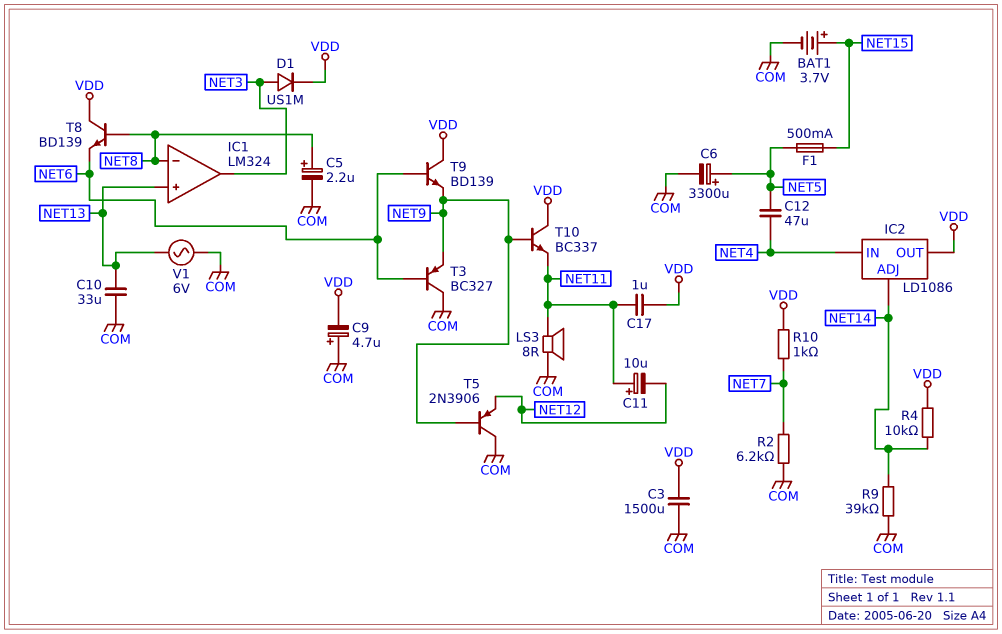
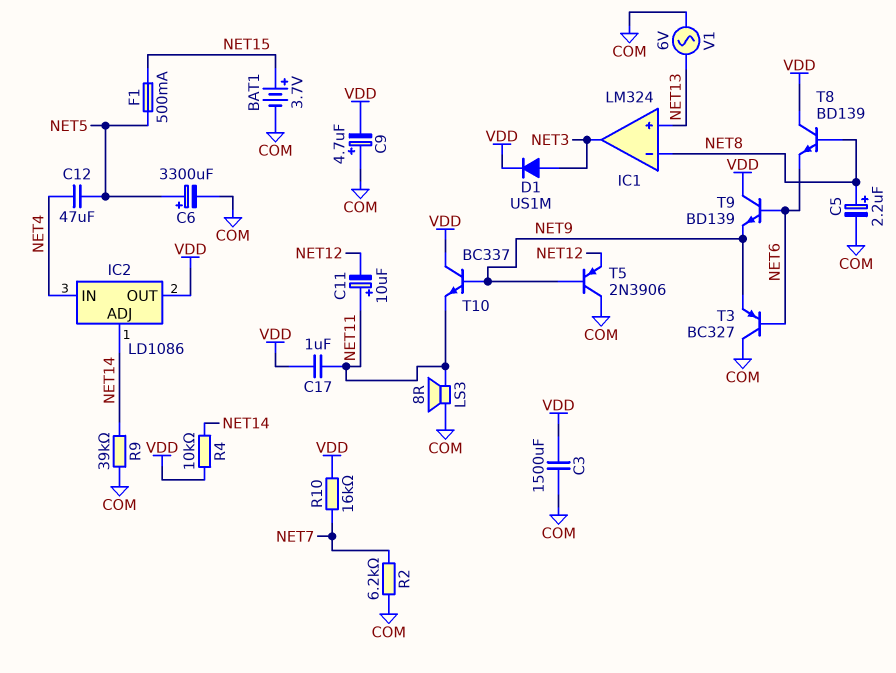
C10: 33uF (COM, NET13) -> none
R10: 1k (NET7, VDD) -> 16k (NET7, VDD)

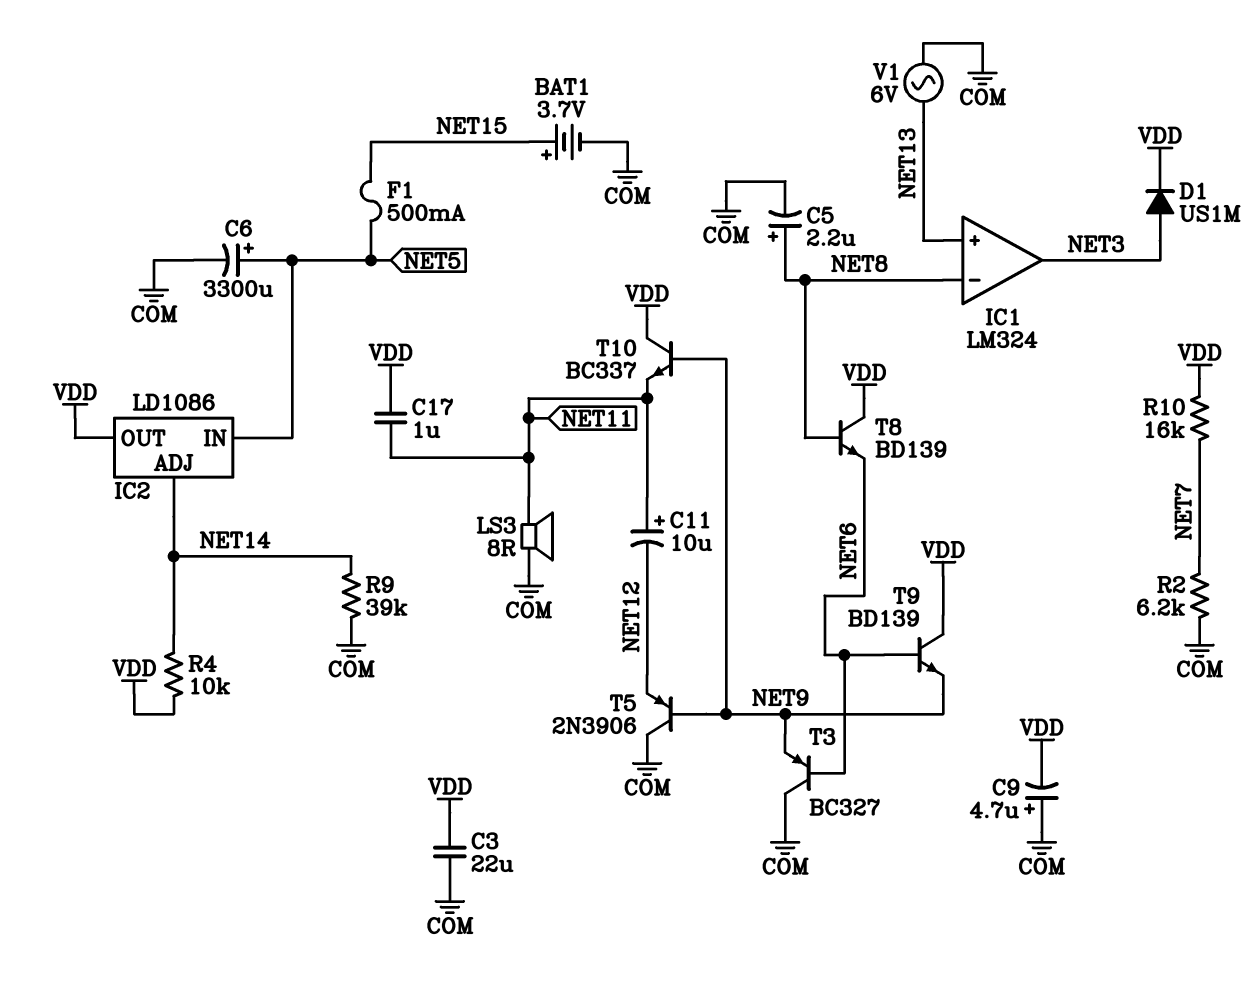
C3: 1500uF (COM, VDD) -> 22uF (COM, VDD)
C12: 47uF (NET4, NET5) -> none
IC2 pin IN: NET4 -> NET5

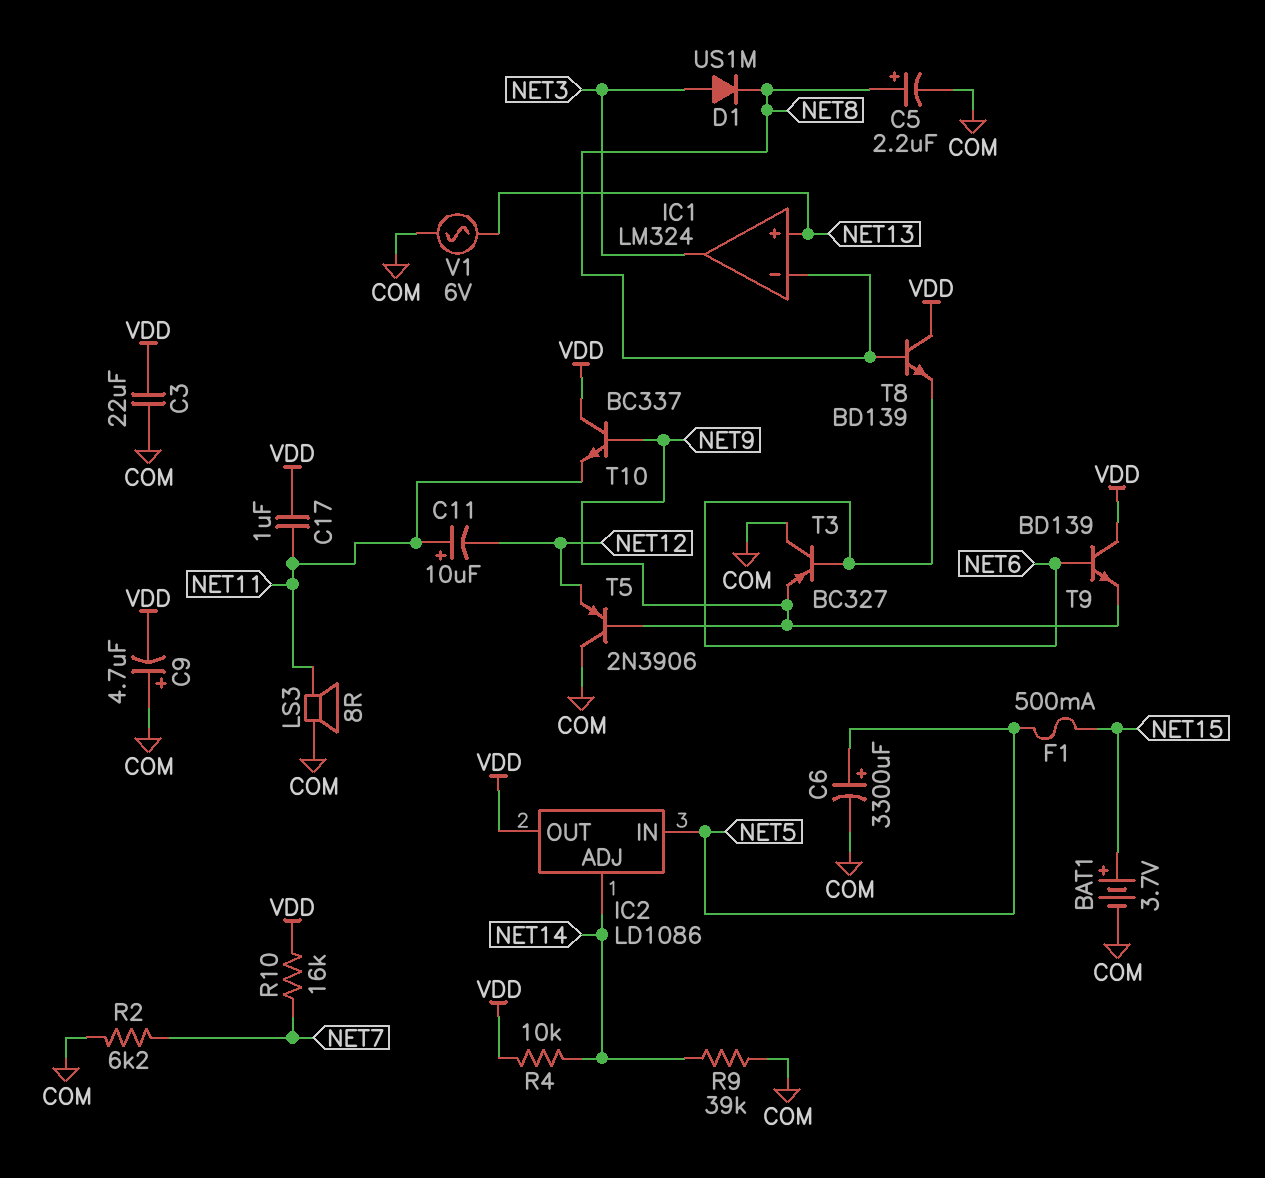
D1: diode US1M (A NET3, K VDD) -> diode US1M (A NET3, K NET8)

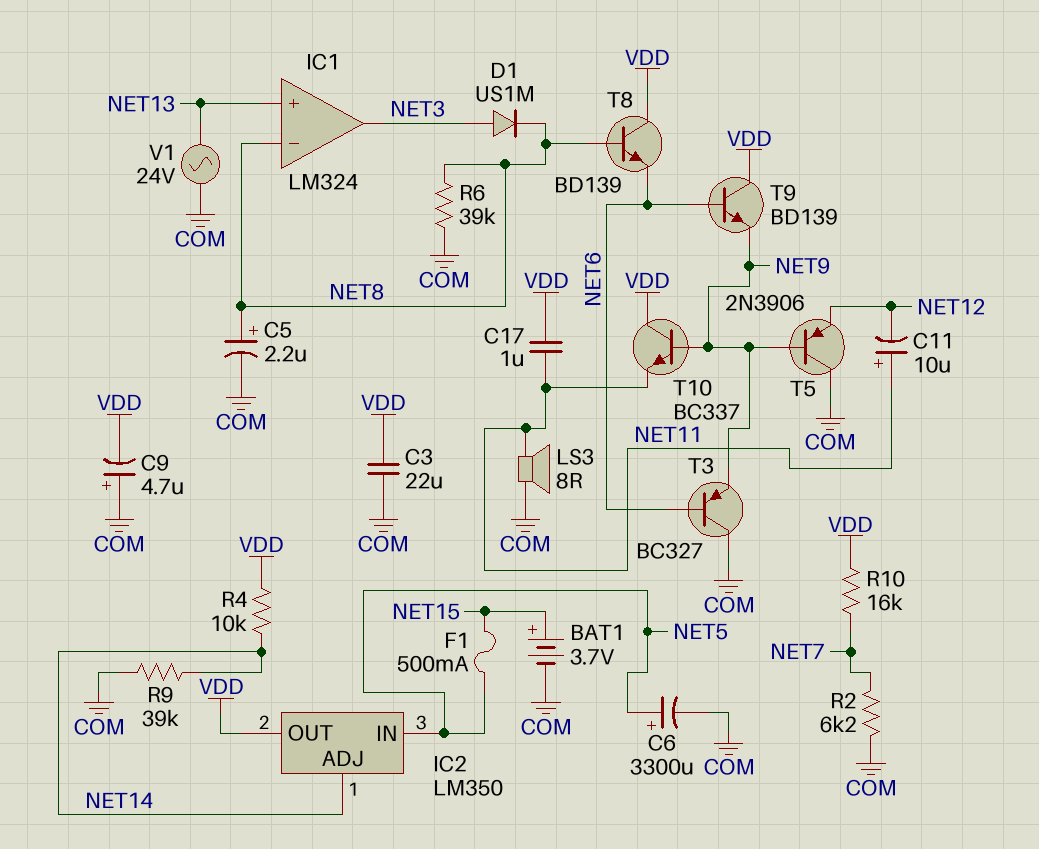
IC2: LD1086 -> LM350
R6: none -> 39k (COM, NET8)
V1: AC 6V (COM, NET13) -> AC 24V (COM, NET13)

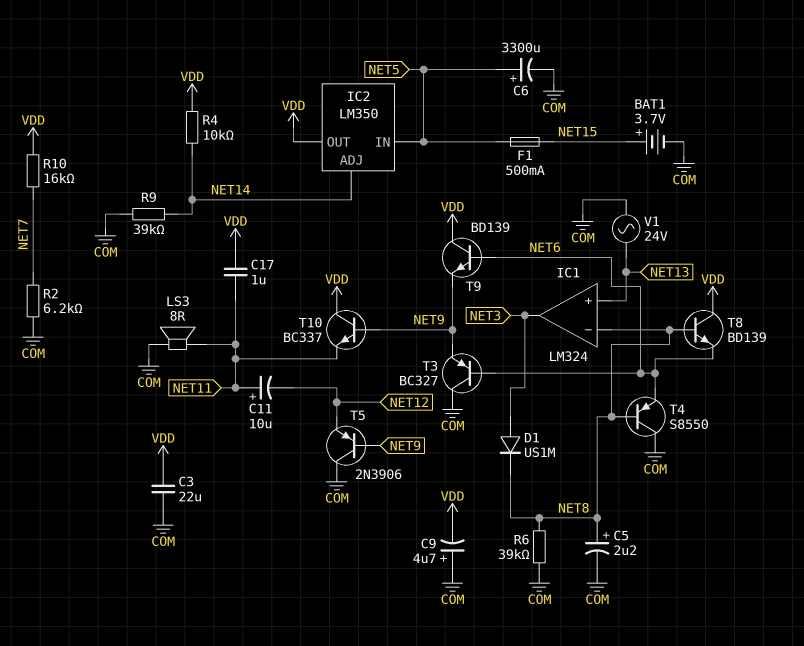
T4: none -> PNP S8550 (B NET8, C COM, E NET6)

